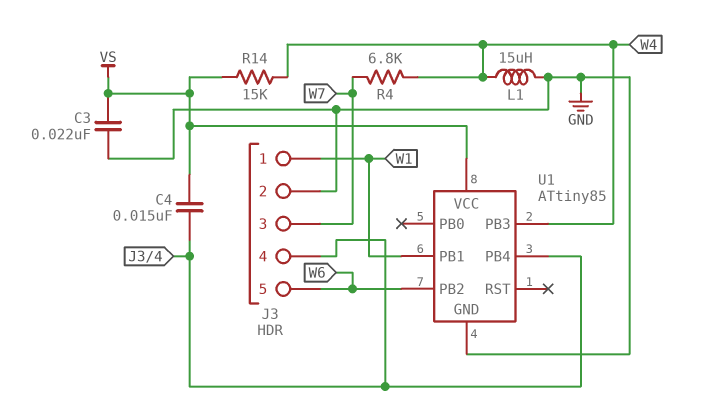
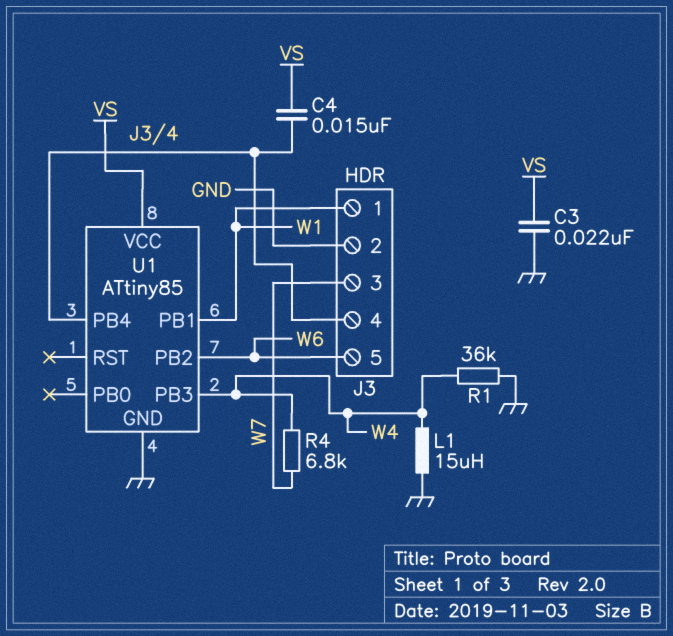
R1: none -> 36k (GND, W4)
R14: 15k (VS, W4) -> none

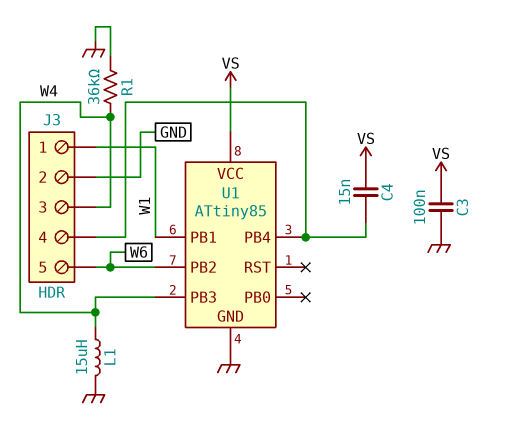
C3: 22nF (GND, VS) -> 100nF (GND, VS)
J3 pin 3: W7 -> W4
R4: 6.8k (W4, W7) -> none

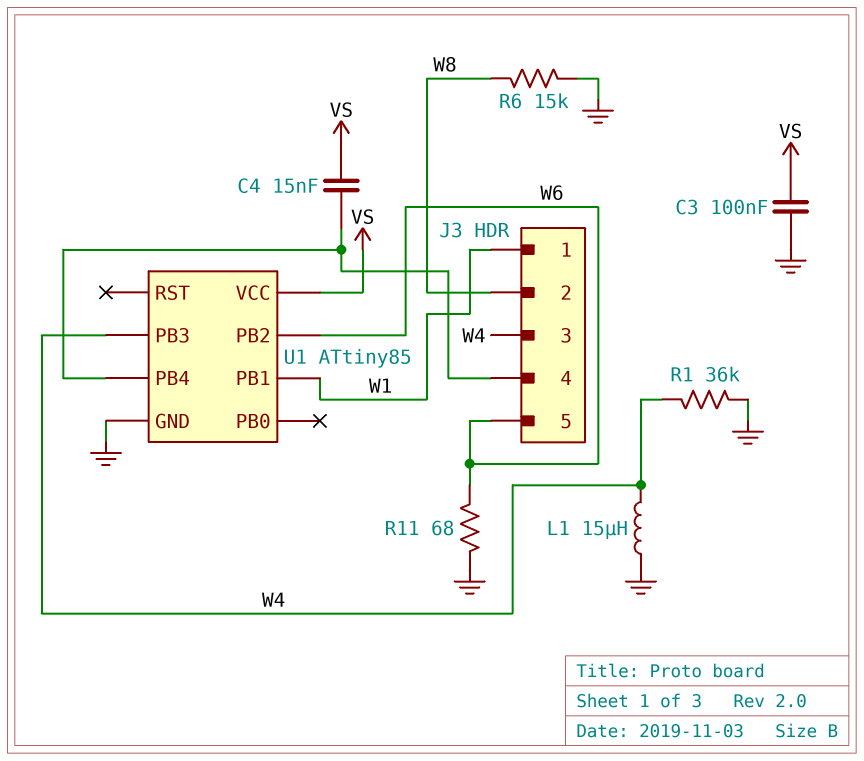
J3 pin 2: GND -> W8
R6: none -> 15k (GND, W8)
R11: none -> 68 (GND, W6)

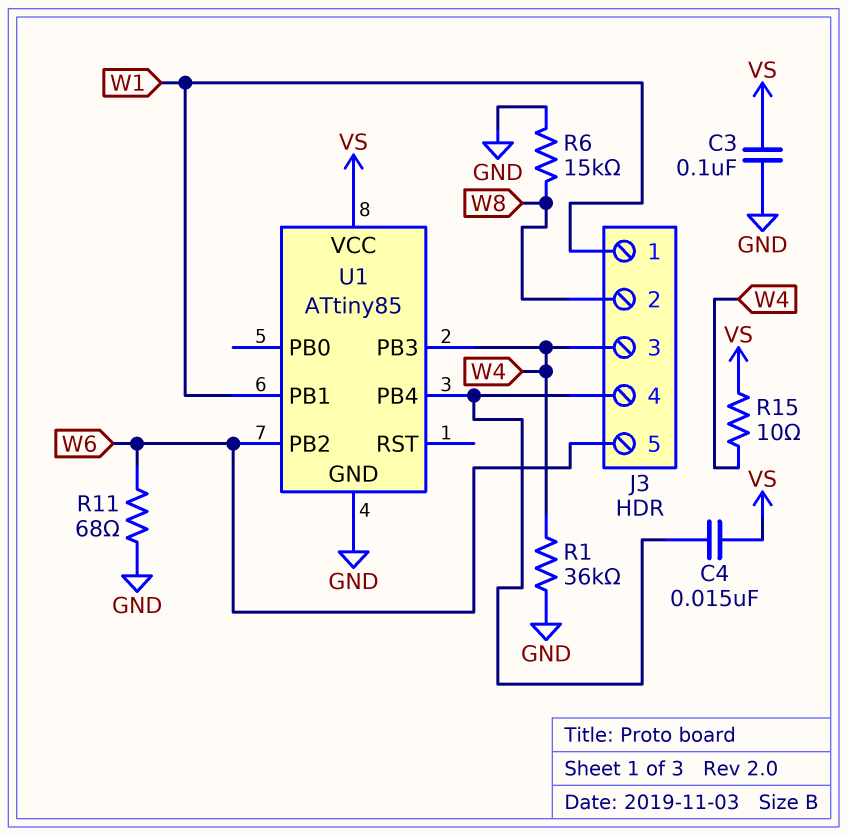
L1: 15uH (GND, W4) -> none
R15: none -> 10 (VS, W4)

